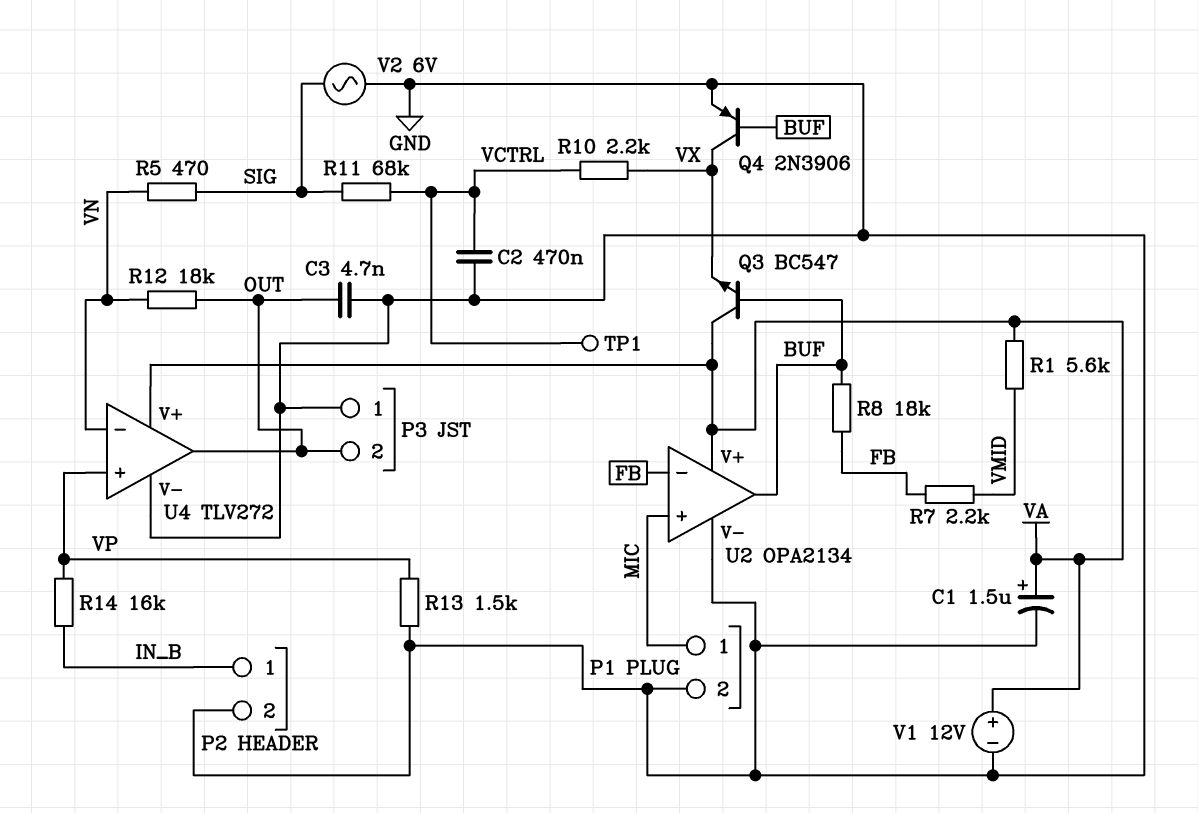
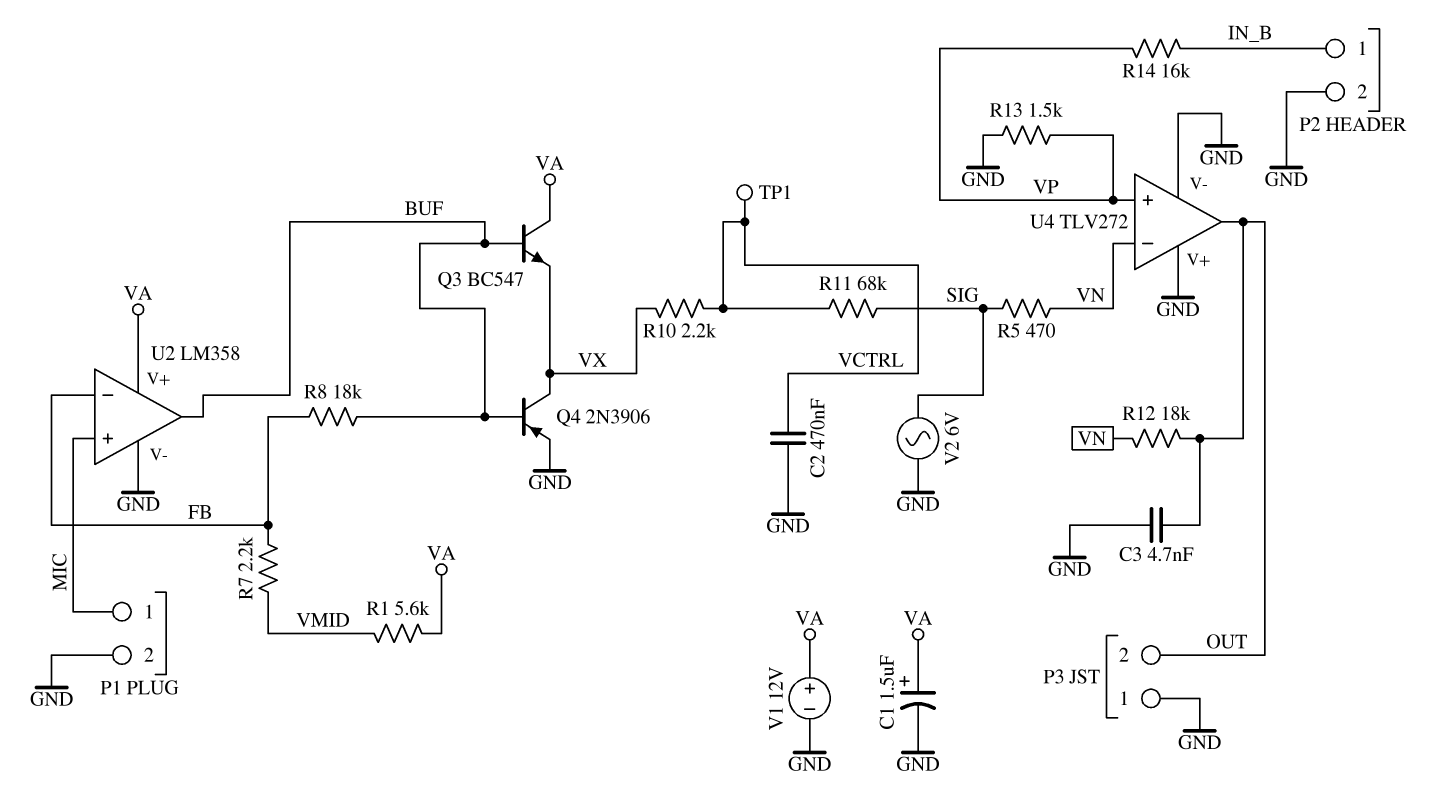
U2: OPA2134 -> LM358
U4 pin V+: VA -> GND

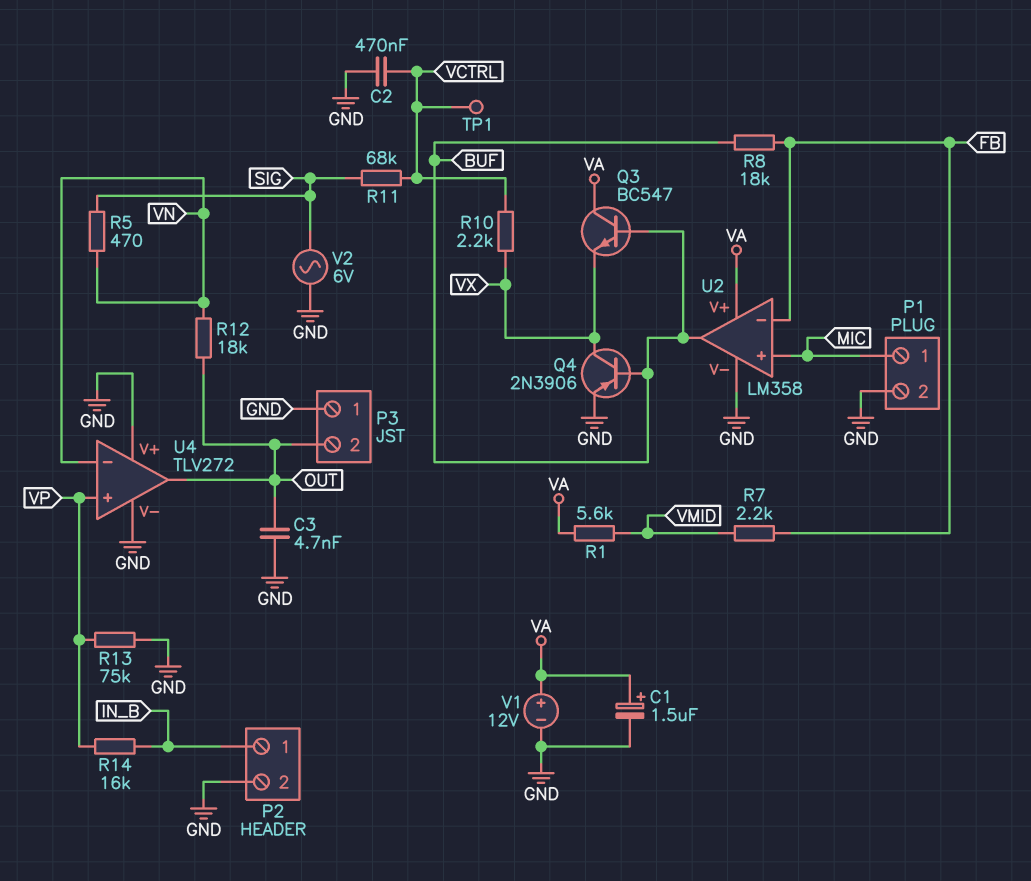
R13: 1.5k (GND, VP) -> 75k (GND, VP)

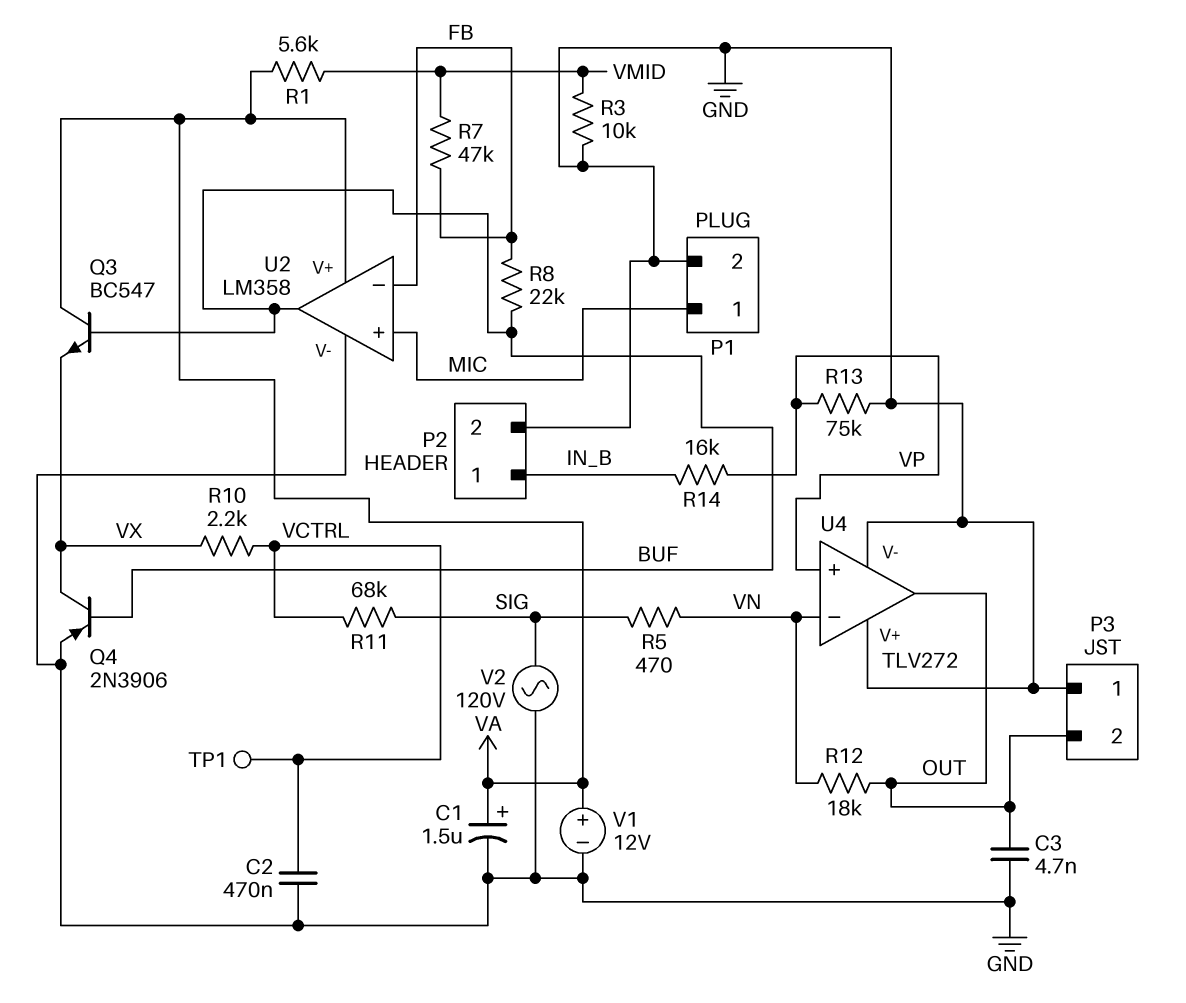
R3: none -> 10k (GND, VMID)
R7: 2.2k (FB, VMID) -> 47k (FB, VMID)
R8: 18k (BUF, FB) -> 22k (BUF, FB)
V2: AC 6V (GND, SIG) -> AC 120V (GND, SIG)

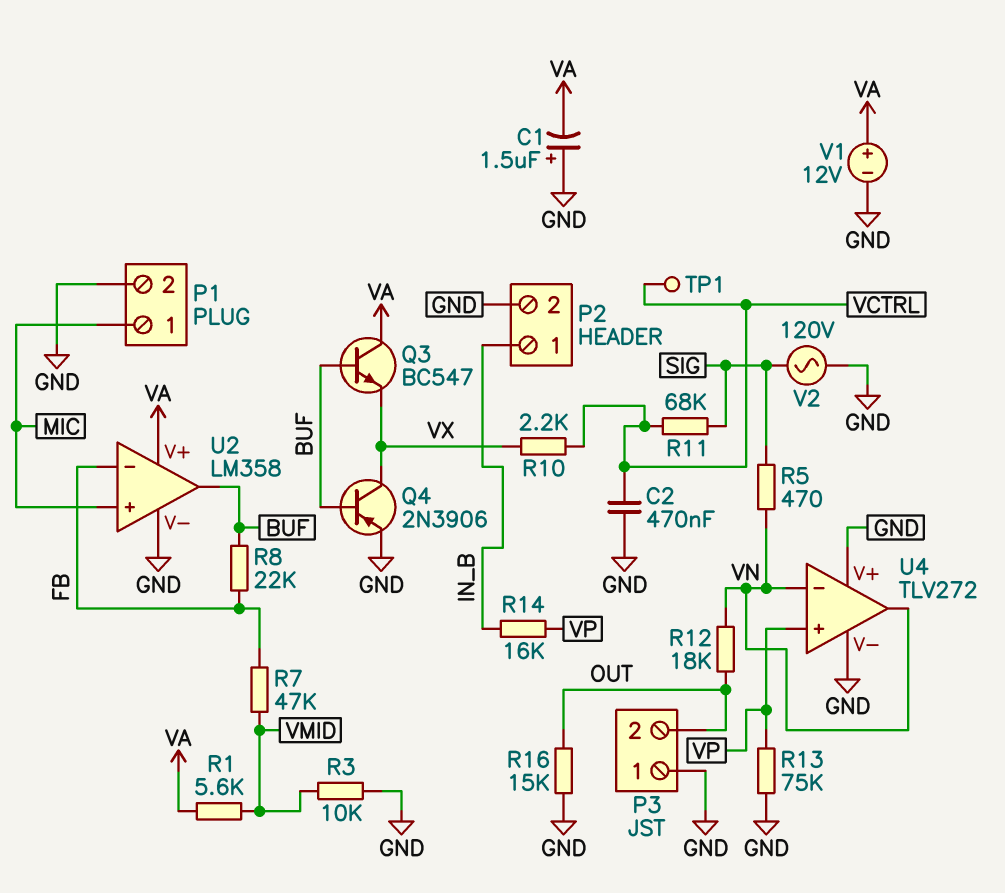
C1: 1.5uF (plus VA, minus GND) -> 1.5uF (plus GND, minus VA)
C3: 4.7nF (GND, OUT) -> none
R16: none -> 15k (GND, OUT)
U4 pin out: OUT -> VN

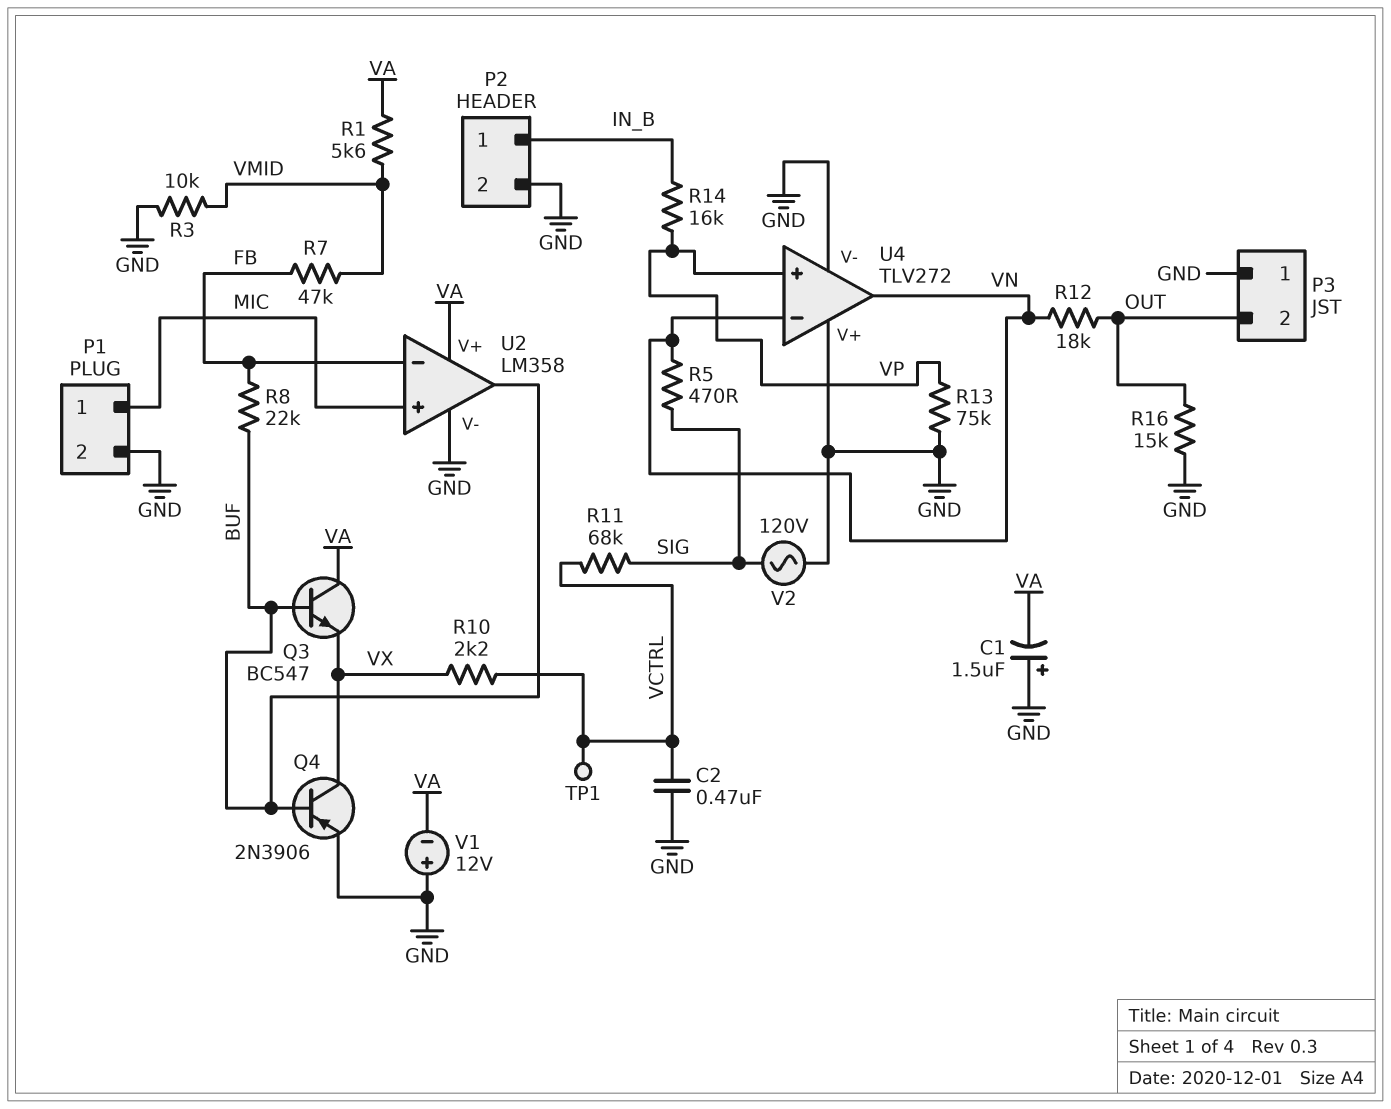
V1: 12V (plus VA, minus GND) -> 12V (plus GND, minus VA)

